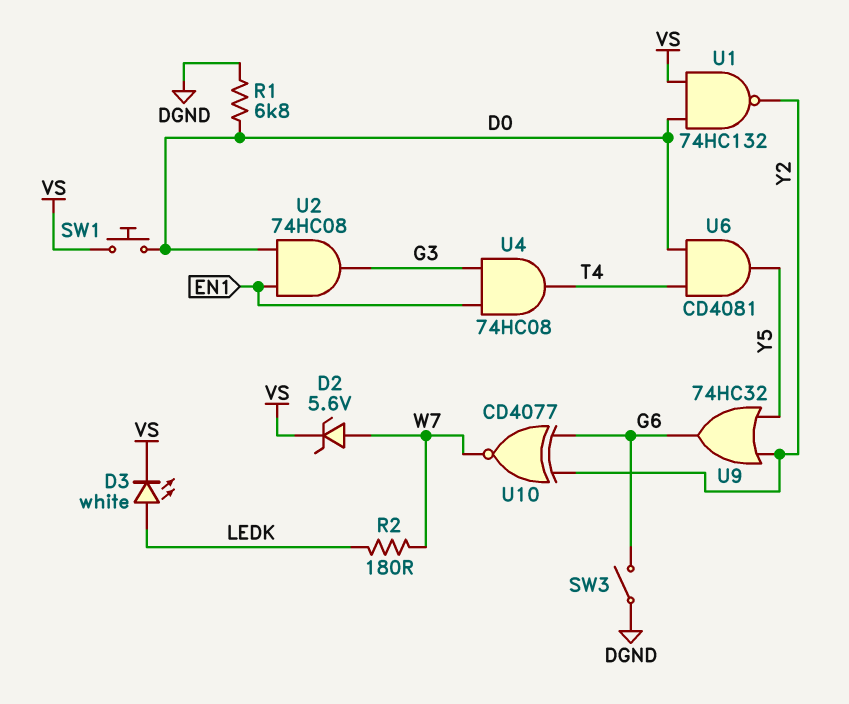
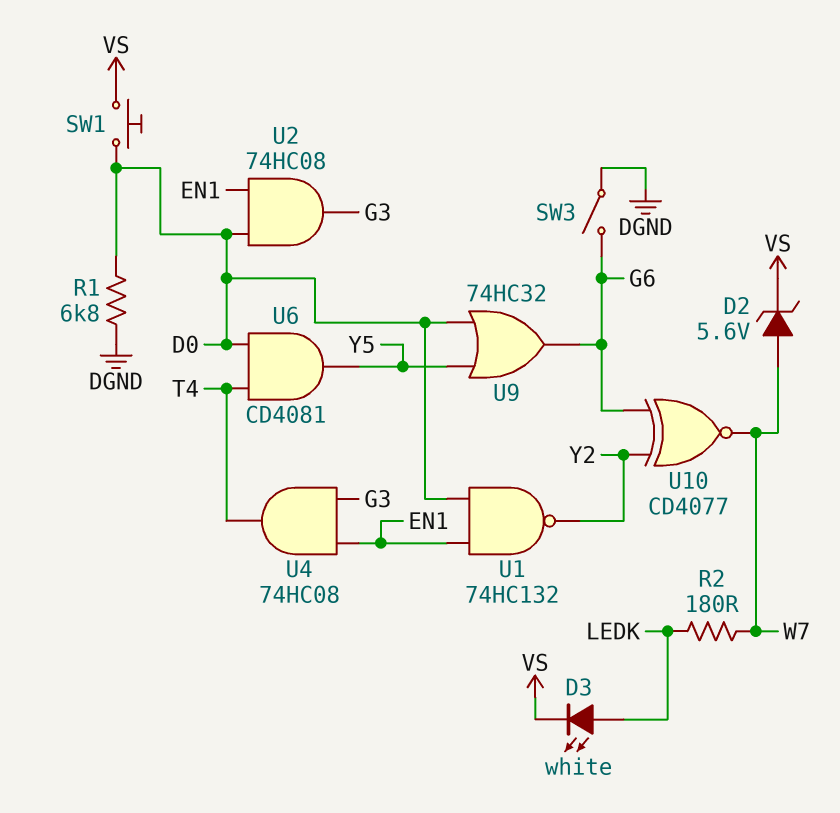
U1: NAND 74HC132 (in D0, in VS, out Y2) -> NAND 74HC132 (in D0, in EN1, out Y2)
U9: OR 74HC32 (in Y2, in Y5, out G6) -> OR 74HC32 (in D0, in Y5, out G6)

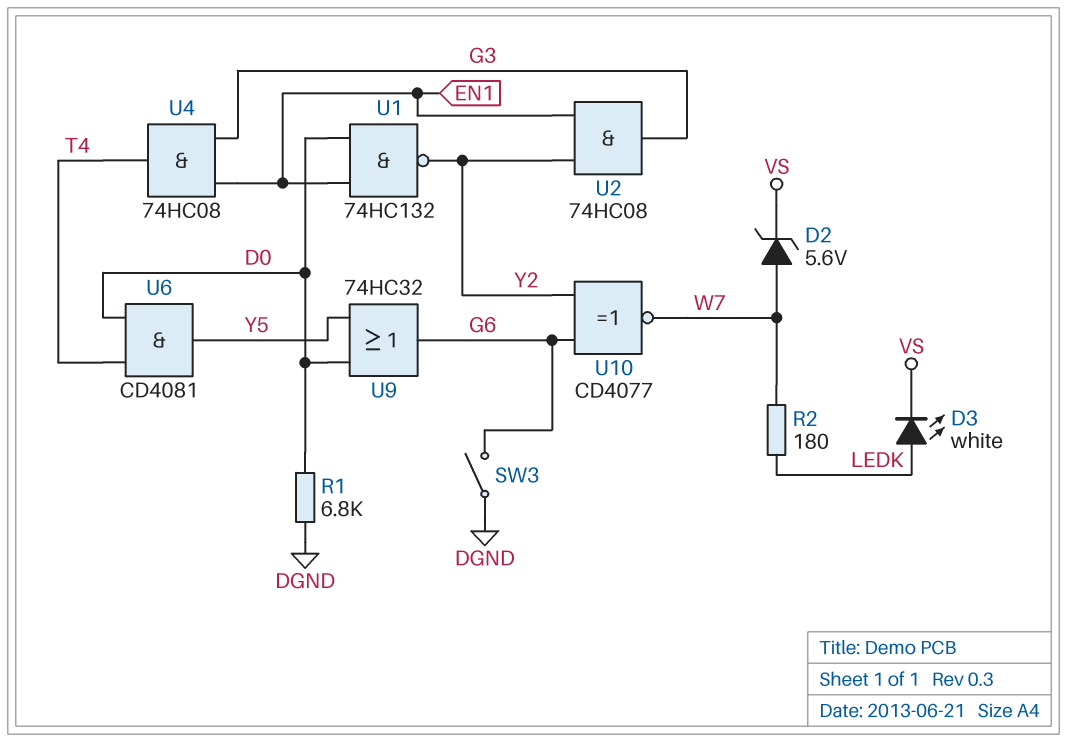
SW1: button (D0, VS) -> none
U2: AND 74HC08 (in D0, in EN1, out G3) -> AND 74HC08 (in EN1, in Y2, out G3)

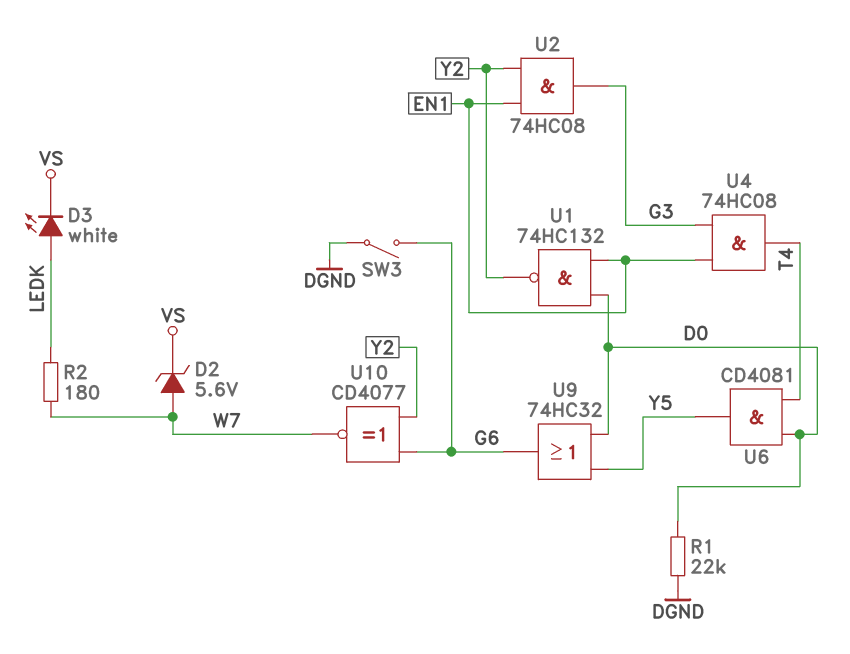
R1: 6.8k (D0, DGND) -> 22k (D0, DGND)

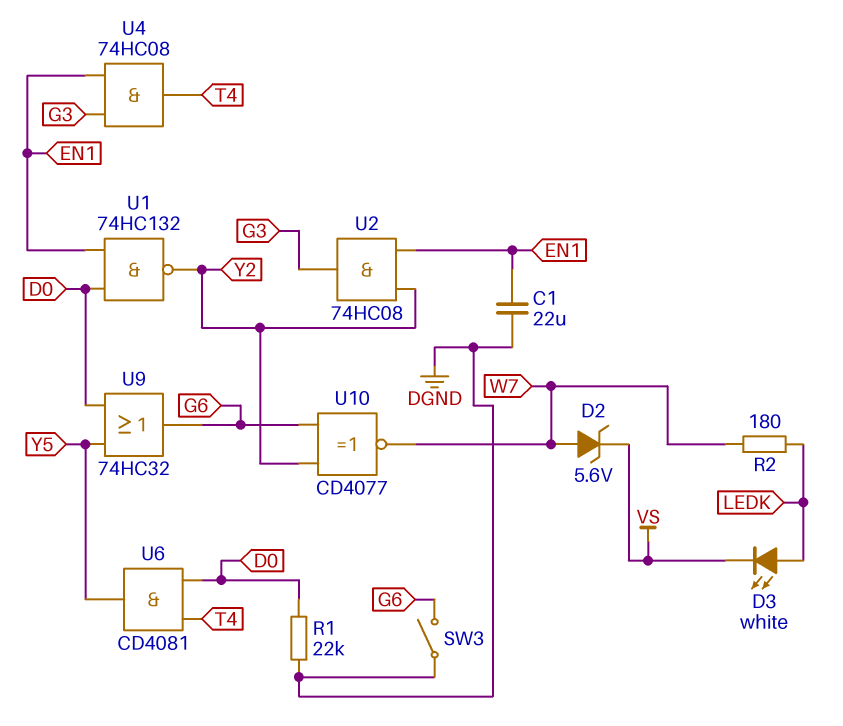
C1: none -> 22uF (DGND, EN1)

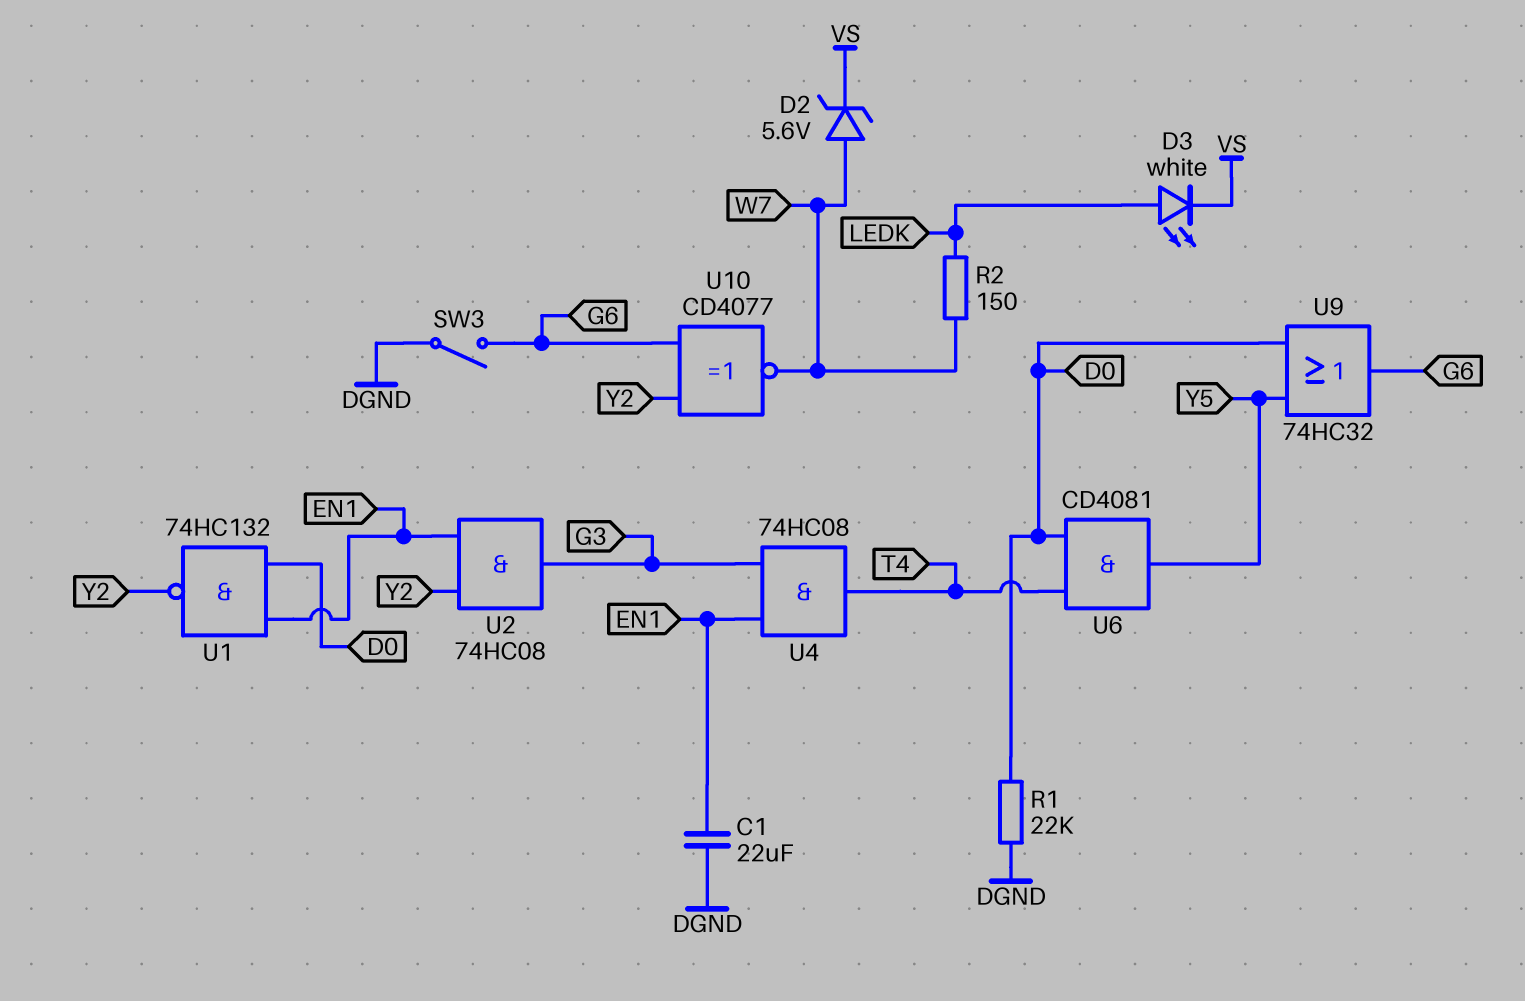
R2: 180 (LEDK, W7) -> 150 (LEDK, W7)

